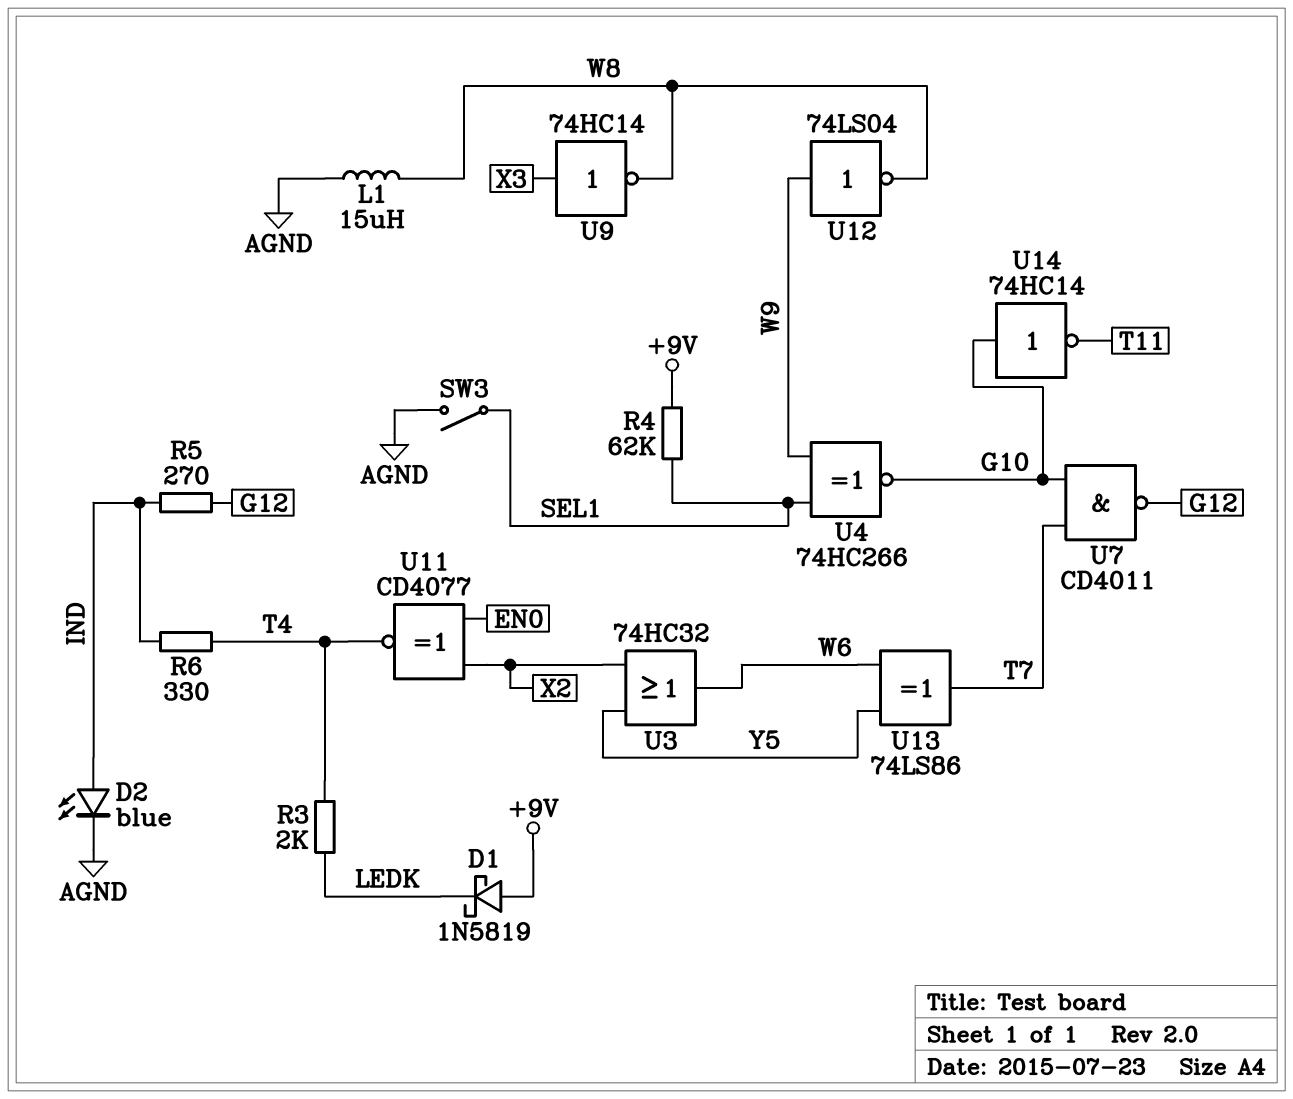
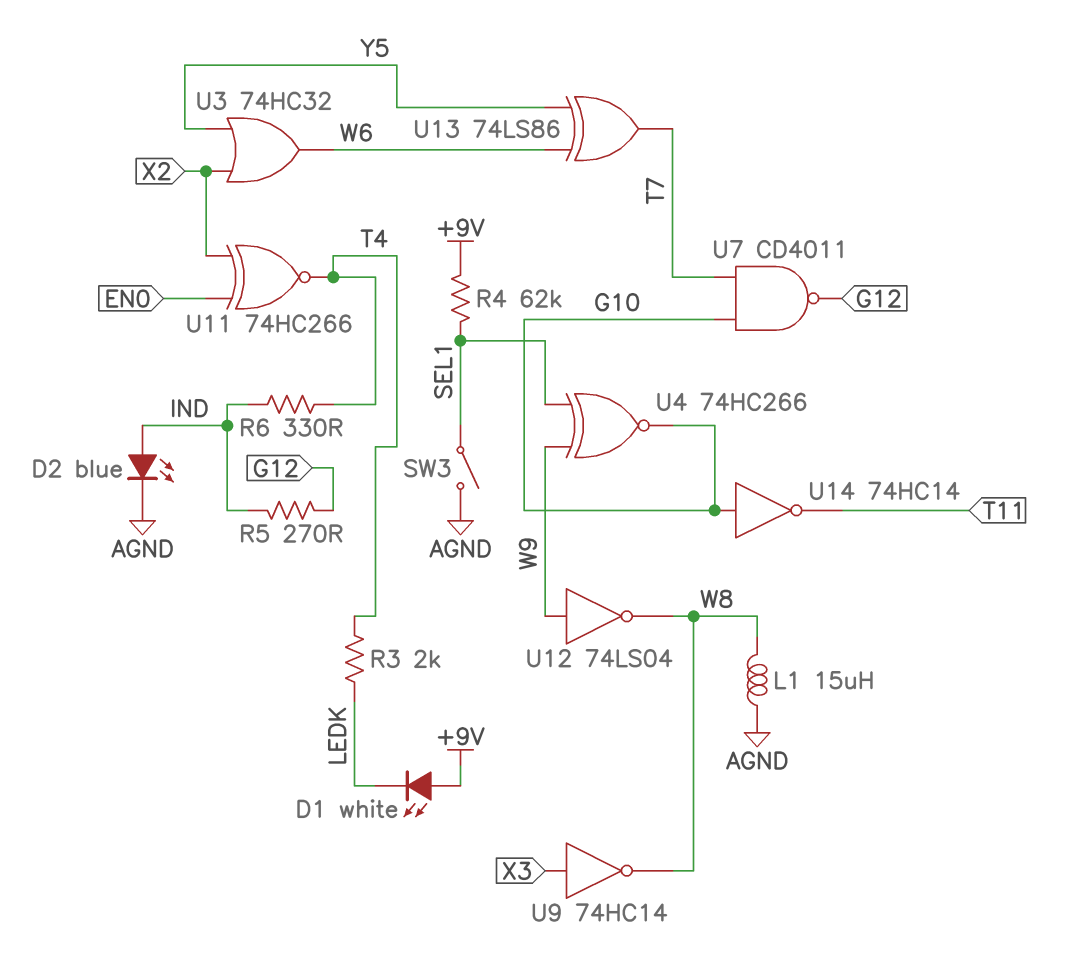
D1: schottky 1N5819 (A +9V, K LEDK) -> LED white (A +9V, K LEDK)
U11: XNOR CD4077 (in EN0, in X2, out T4) -> XNOR 74HC266 (in EN0, in X2, out T4)

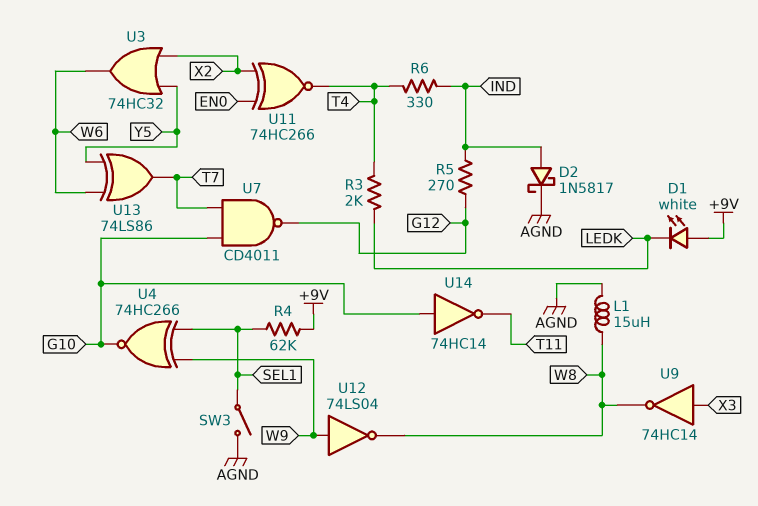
D2: LED blue (A IND, K AGND) -> schottky 1N5817 (A IND, K AGND)

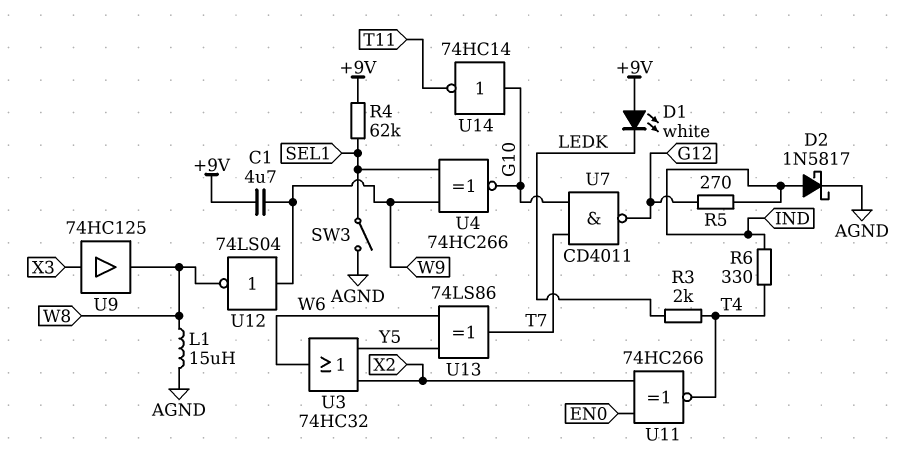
C1: none -> 4.7uF (+9V, W9)
U9: NOT 74HC14 (in X3, out W8) -> buffer 74HC125 (in X3, out W8)

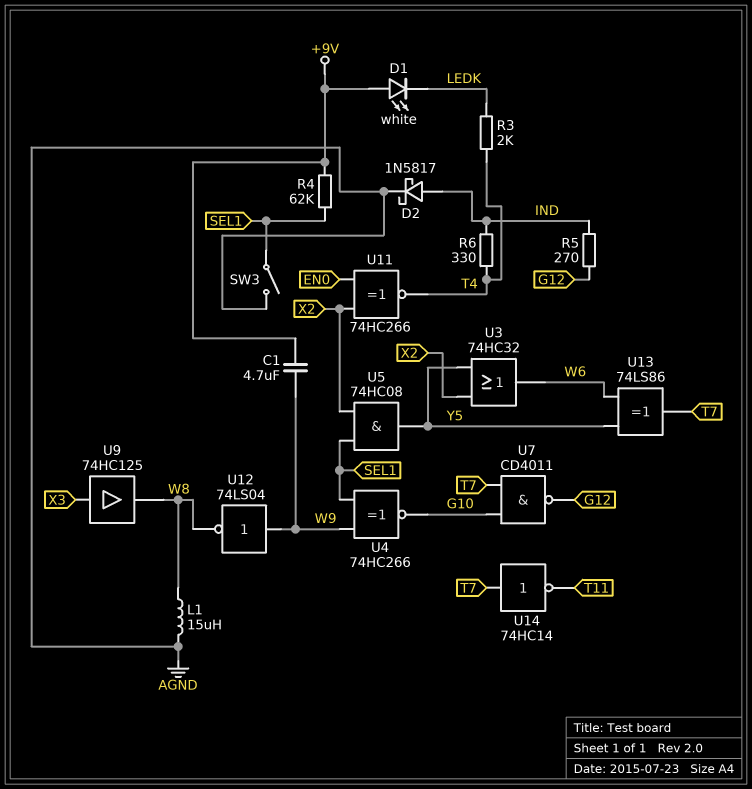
U5: none -> AND 74HC08 (in SEL1, in X2, out Y5)
U14: NOT 74HC14 (in G10, out T11) -> NOT 74HC14 (in T7, out T11)

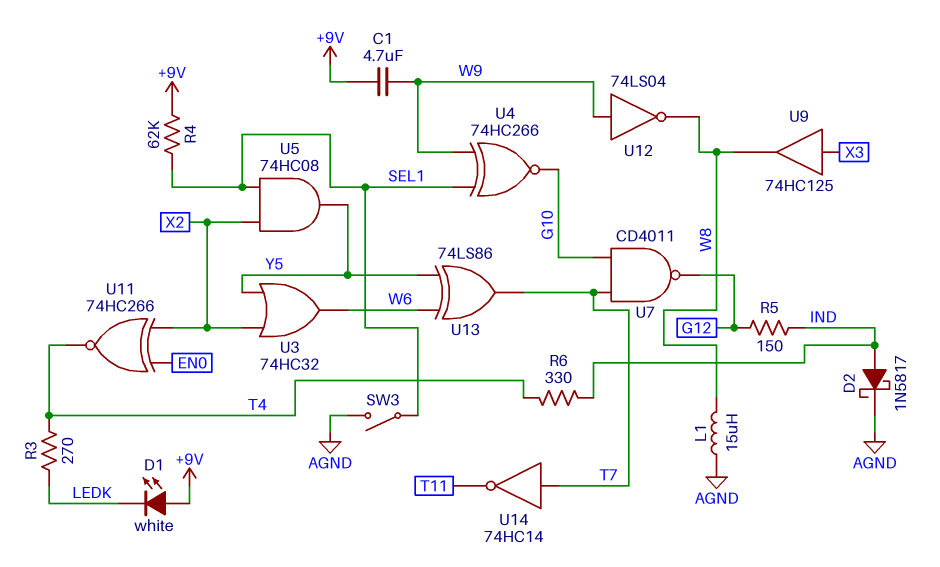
R3: 2k (LEDK, T4) -> 270 (LEDK, T4)
R5: 270 (G12, IND) -> 150 (G12, IND)

